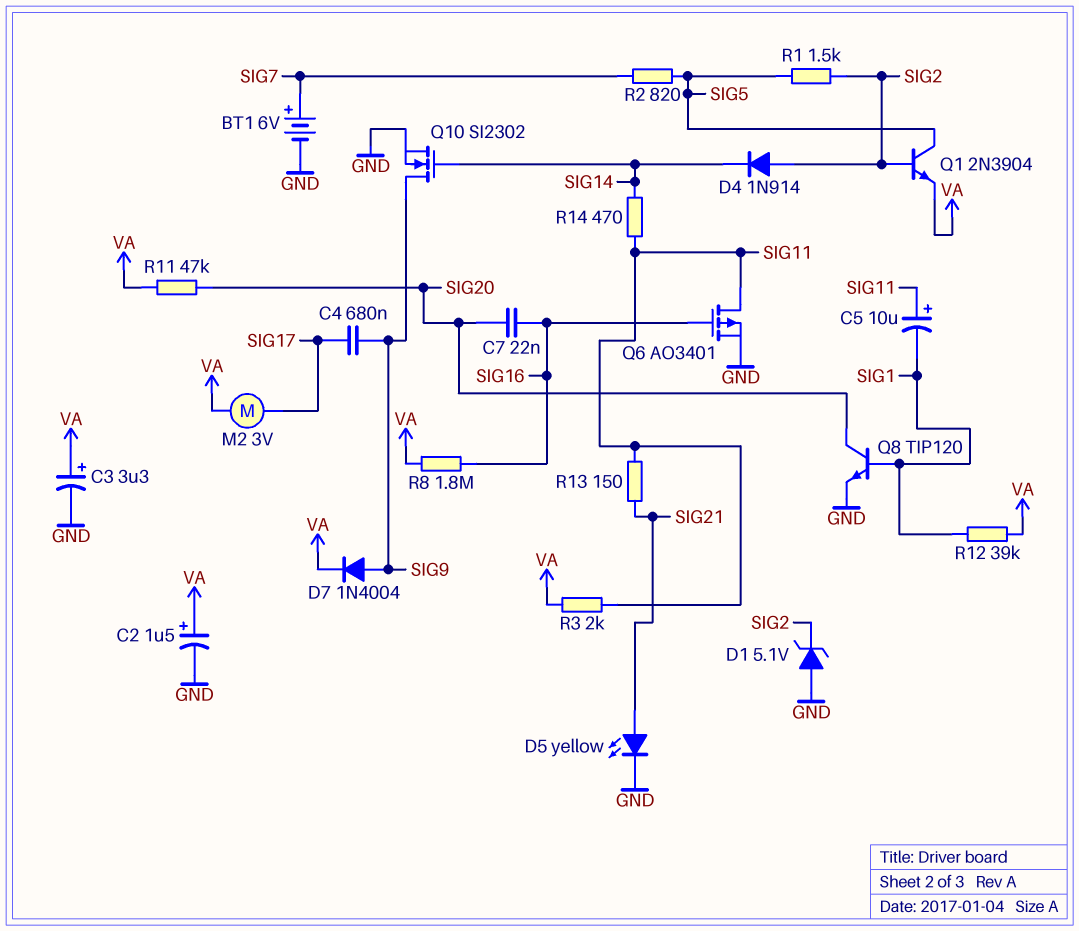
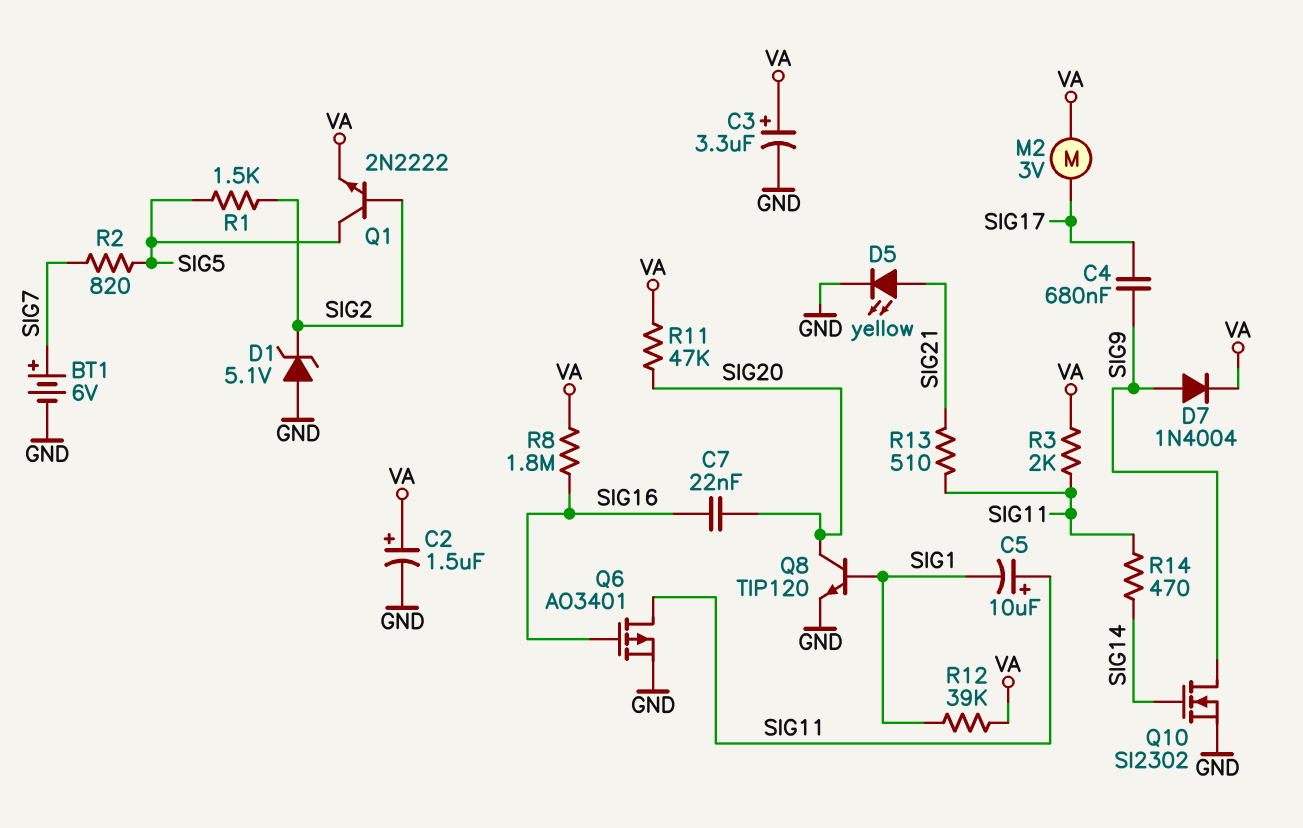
D4: diode 1N914 (A SIG2, K SIG14) -> none
Q1: NPN 2N3904 (B SIG2, C SIG5, E VA) -> NPN 2N2222 (B SIG2, C SIG5, E VA)
R13: 150 (SIG11, SIG21) -> 510 (SIG11, SIG21)

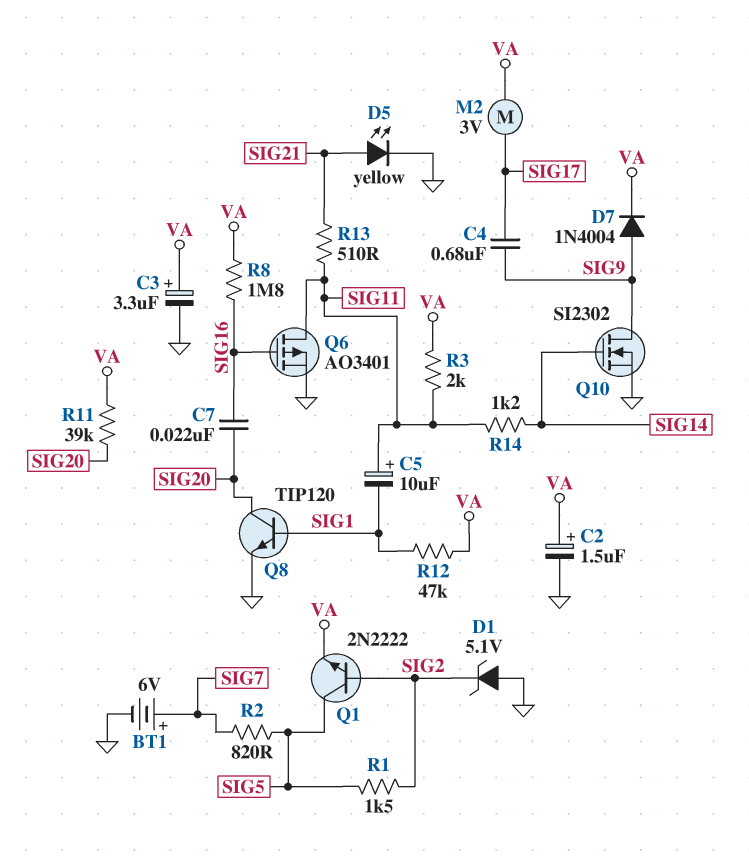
R11: 47k (SIG20, VA) -> 39k (SIG20, VA)
R12: 39k (SIG1, VA) -> 47k (SIG1, VA)
R14: 470 (SIG11, SIG14) -> 1.2k (SIG11, SIG14)

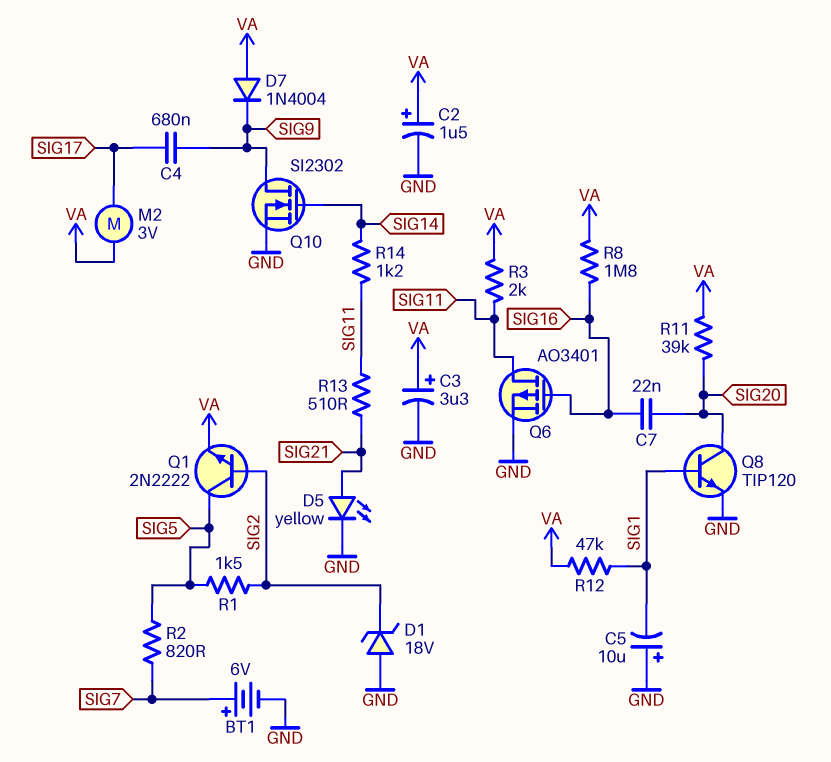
C5: 10uF (plus SIG11, minus SIG1) -> 10uF (plus GND, minus SIG1)
D1: zener 5.1V (A GND, K SIG2) -> zener 18V (A GND, K SIG2)
D7: diode 1N4004 (A SIG9, K VA) -> diode 1N4004 (A VA, K SIG9)

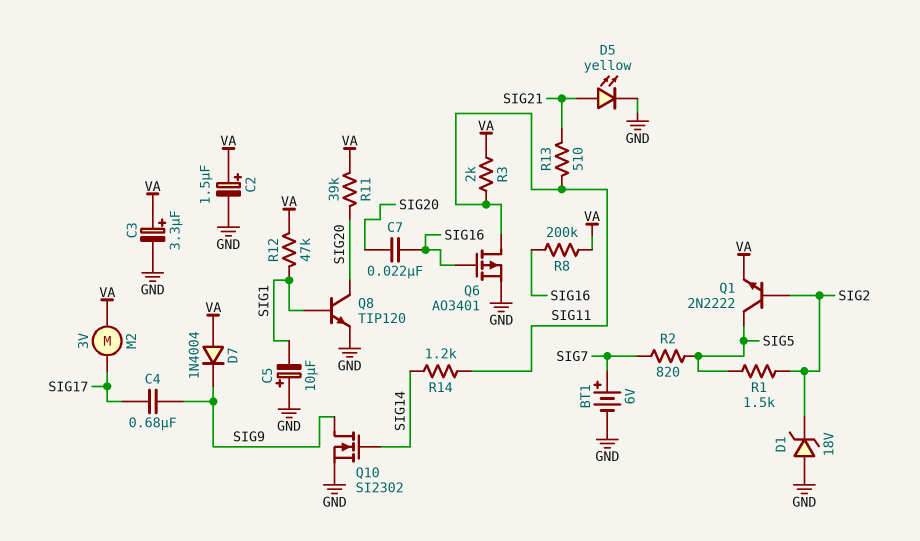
R8: 1.8M (SIG16, VA) -> 200k (SIG16, VA)

